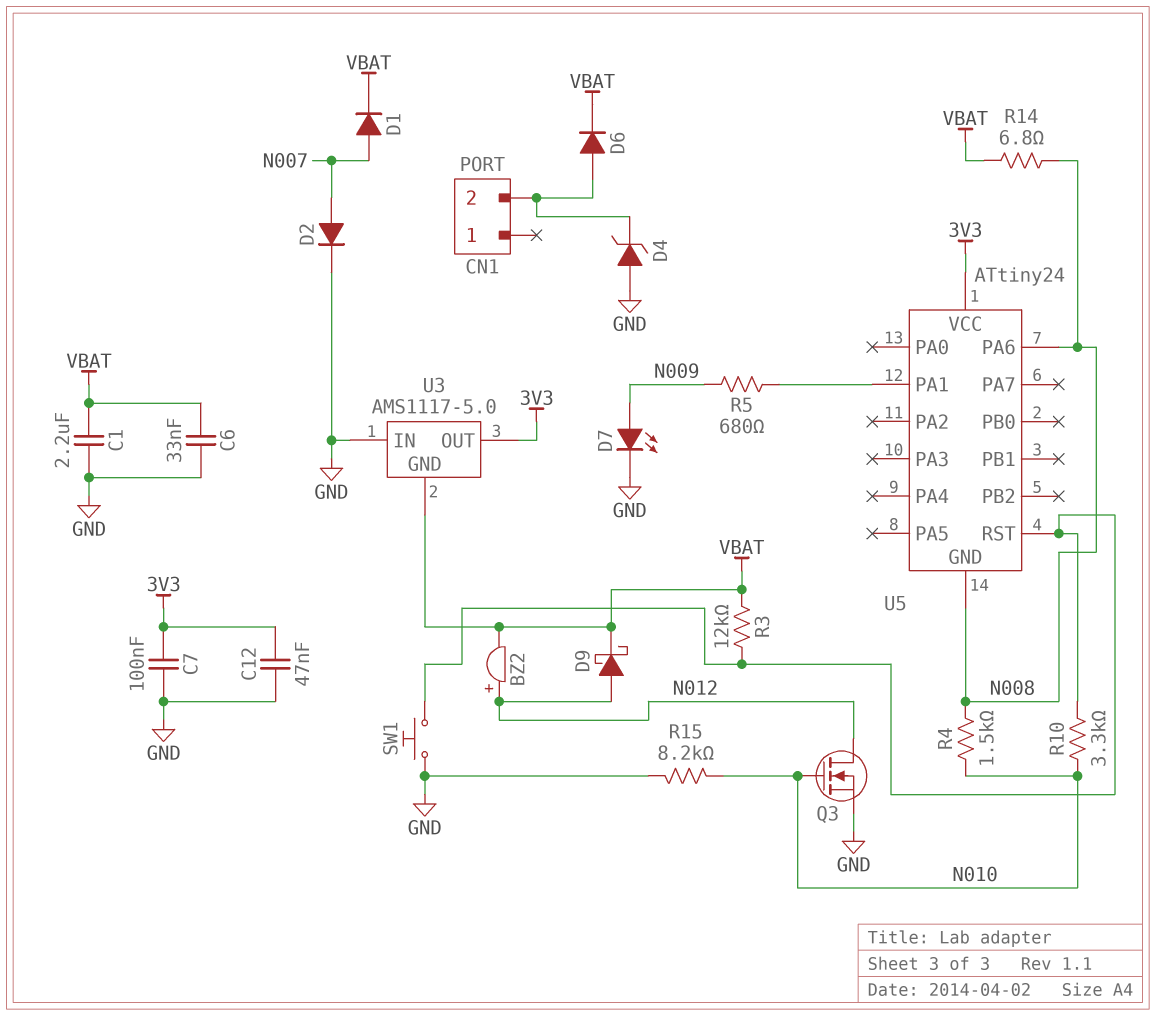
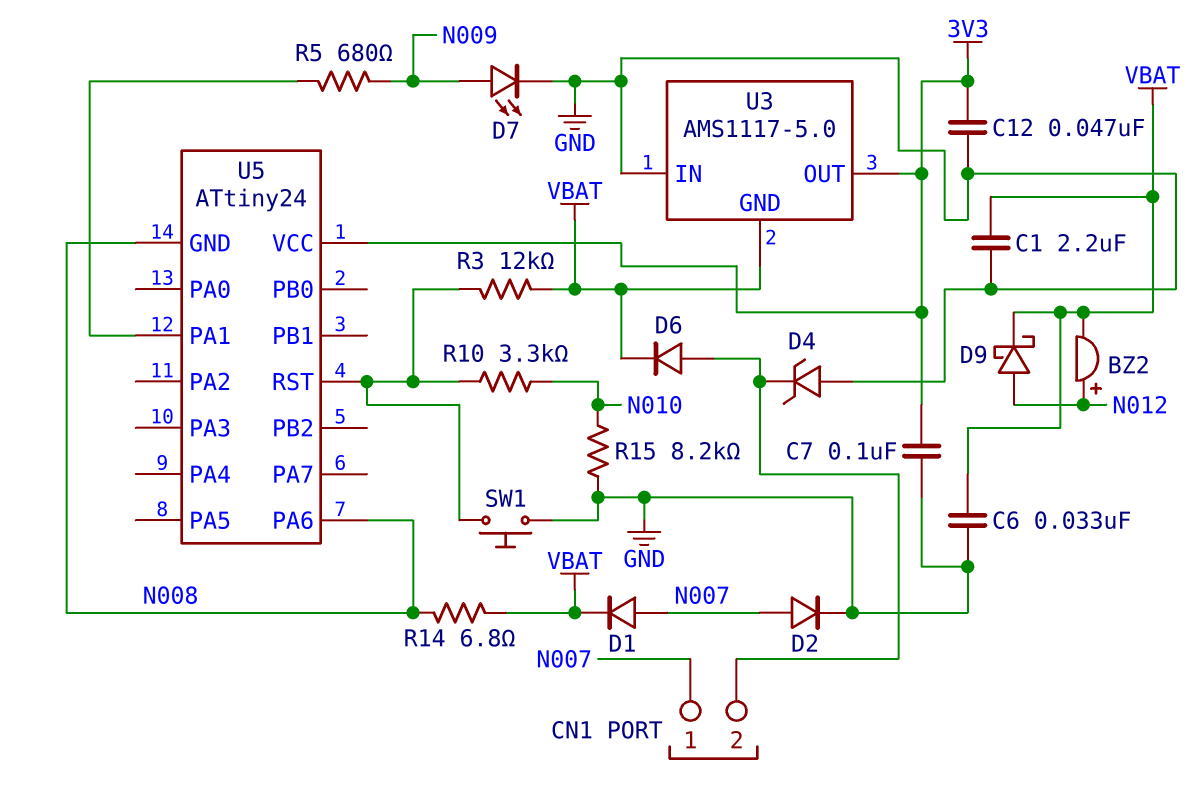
CN1 pin 1: none -> N007
Q3: NMOS (G N010, D N012, S GND) -> none
R4: 1.5k (N008, N010) -> none

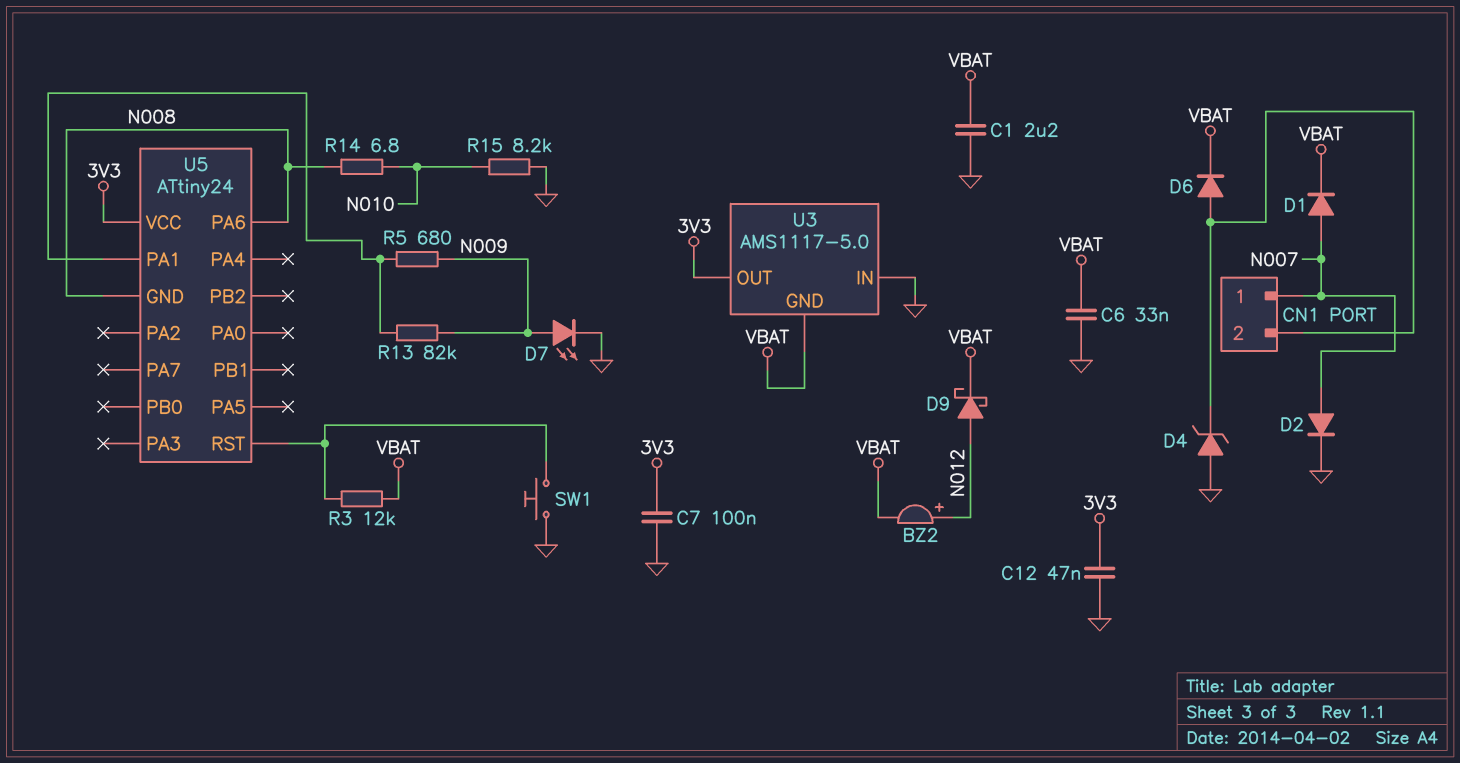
R10: 3.3k (N010, U5/RST) -> none
R13: none -> 82k (N009, U5/PA1)
R14: 6.8 (N008, VBAT) -> 6.8 (N008, N010)

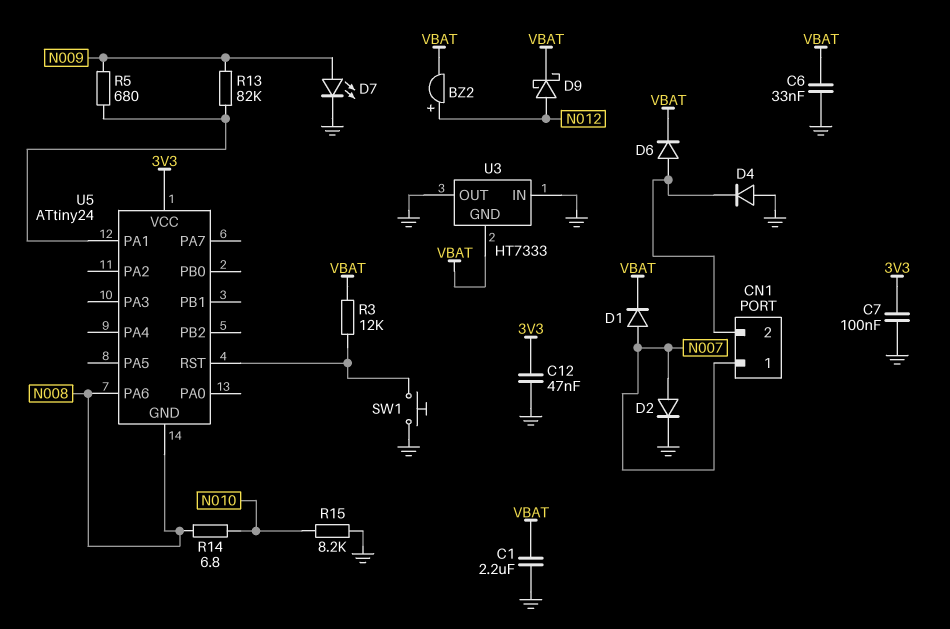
D4: zener (A GND, K CN1/2) -> diode (A GND, K CN1/2)
U3: AMS1117-5.0 -> HT7333
U3 pin OUT: 3V3 -> GND

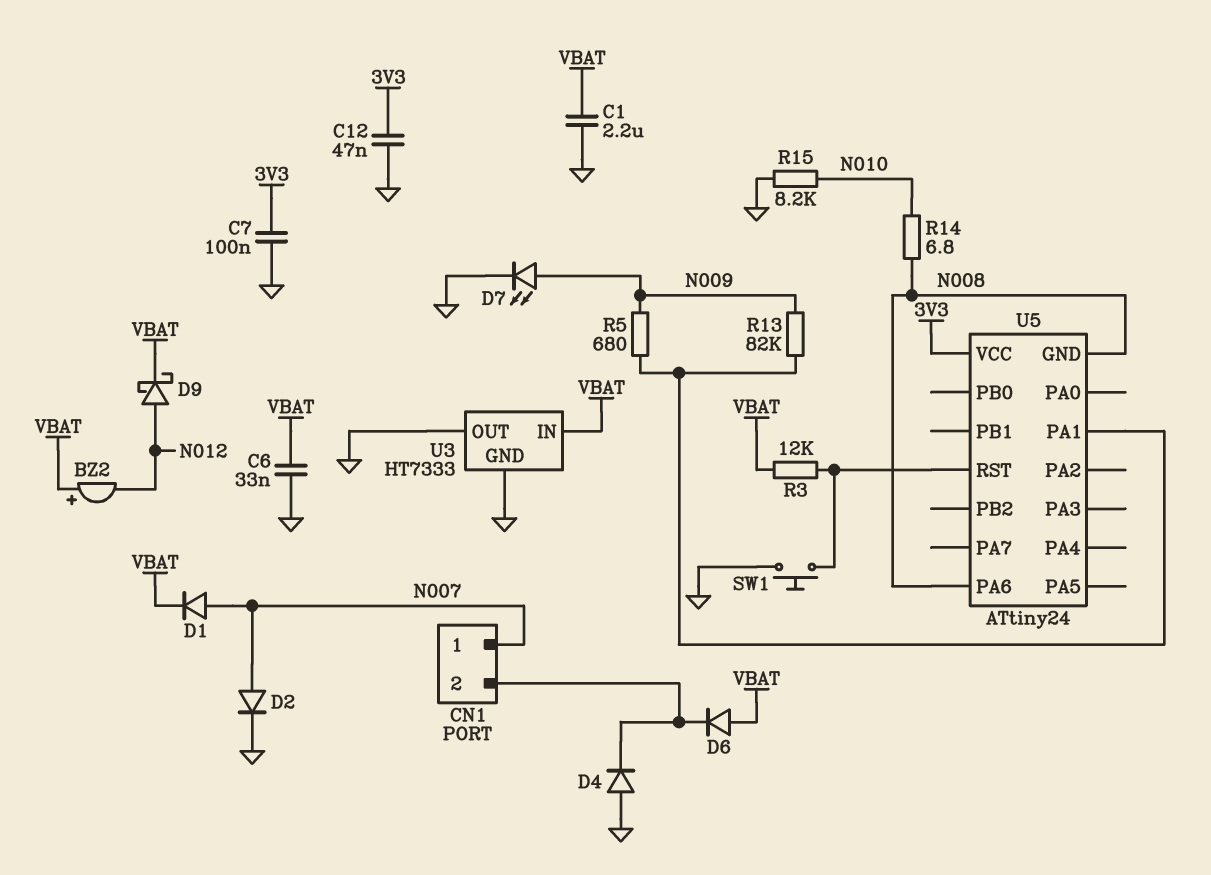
BZ2: buzzer (plus N012, minus VBAT) -> buzzer (plus VBAT, minus N012)
D6: diode (A CN1/2, K VBAT) -> diode (A VBAT, K CN1/2)
U3 pin GND: VBAT -> GND
U3 pin IN: GND -> VBAT

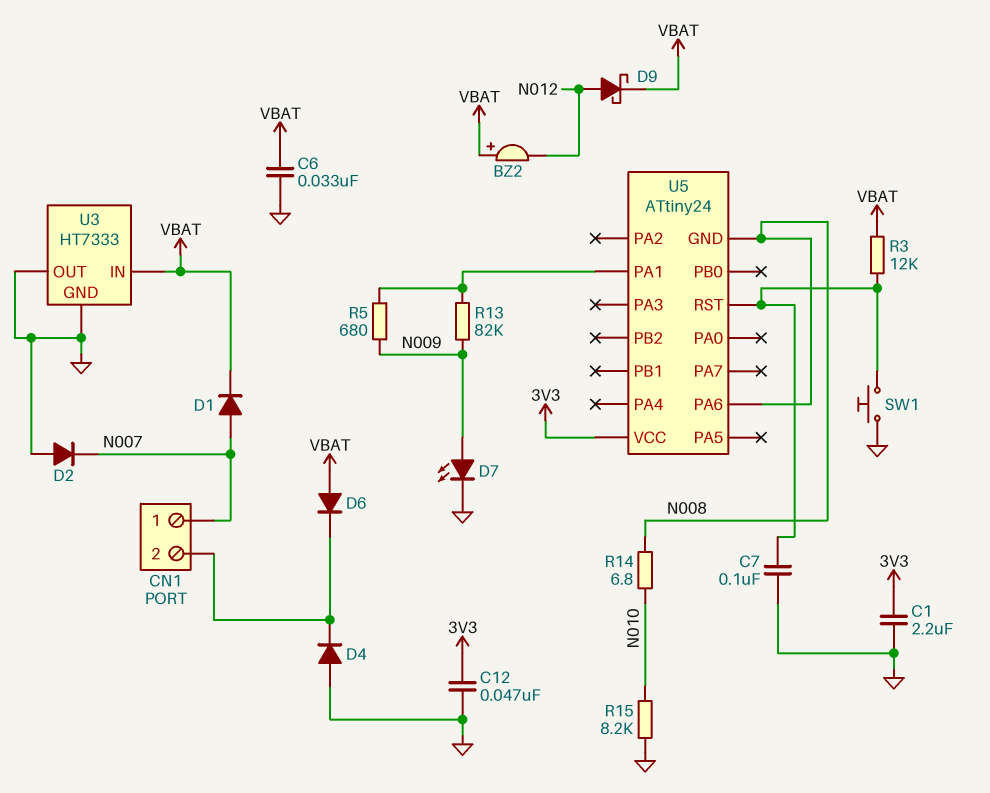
C1: 2.2uF (GND, VBAT) -> 2.2uF (3V3, GND)
C7: 100nF (3V3, GND) -> 100nF (GND, U5/RST)
D2: diode (A N007, K GND) -> diode (A GND, K N007)

